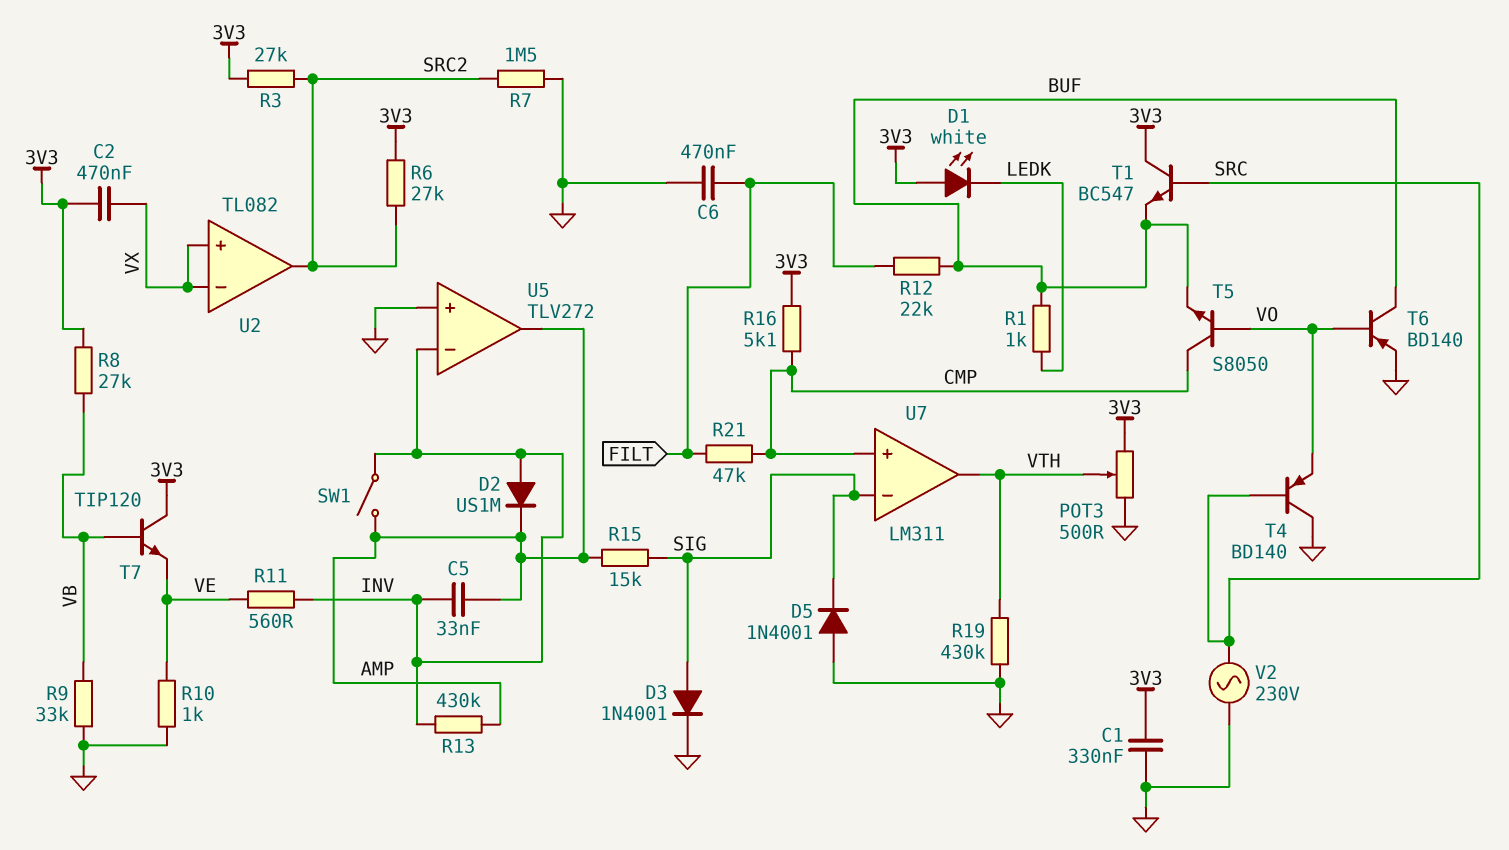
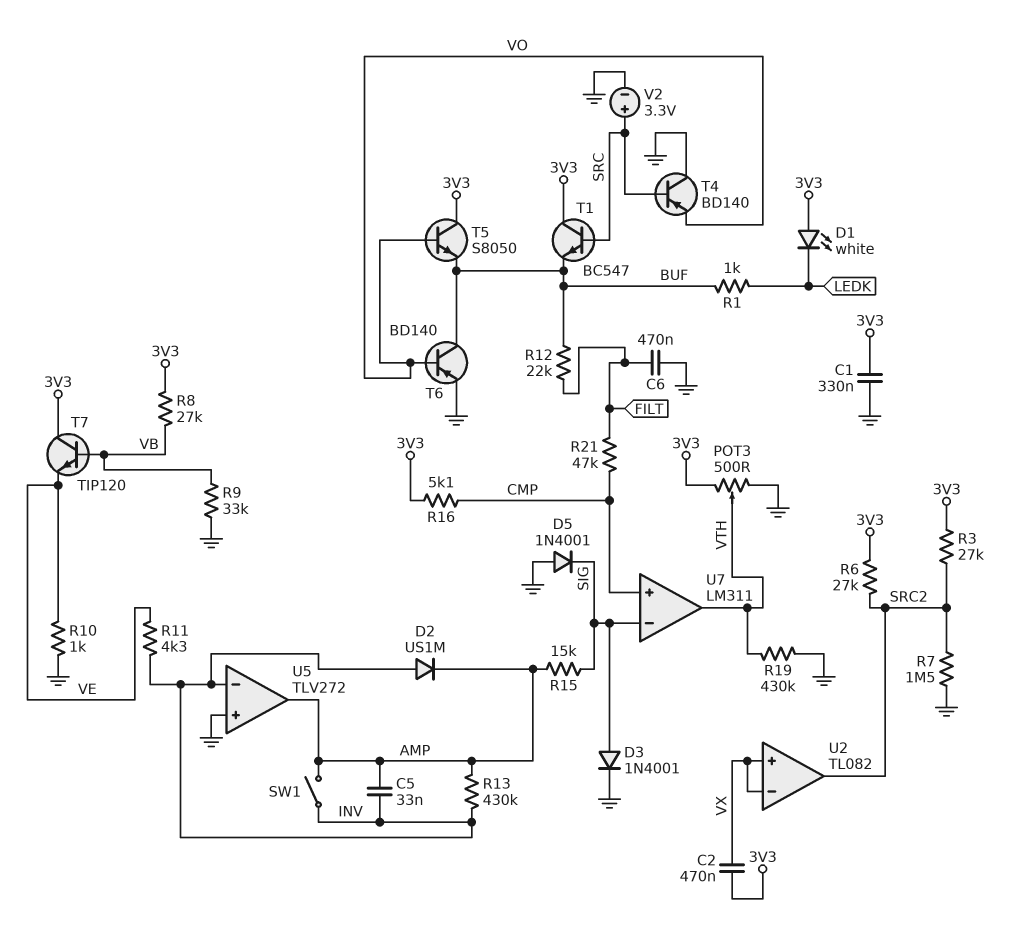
R11: 560 (INV, VE) -> 4.3k (INV, VE)
T5: NPN S8050 (B VO, C CMP, E BUF) -> NPN S8050 (B VO, C 3V3, E BUF)
V2: AC 230V (GND, SRC) -> 3.3V (plus SRC, minus GND)

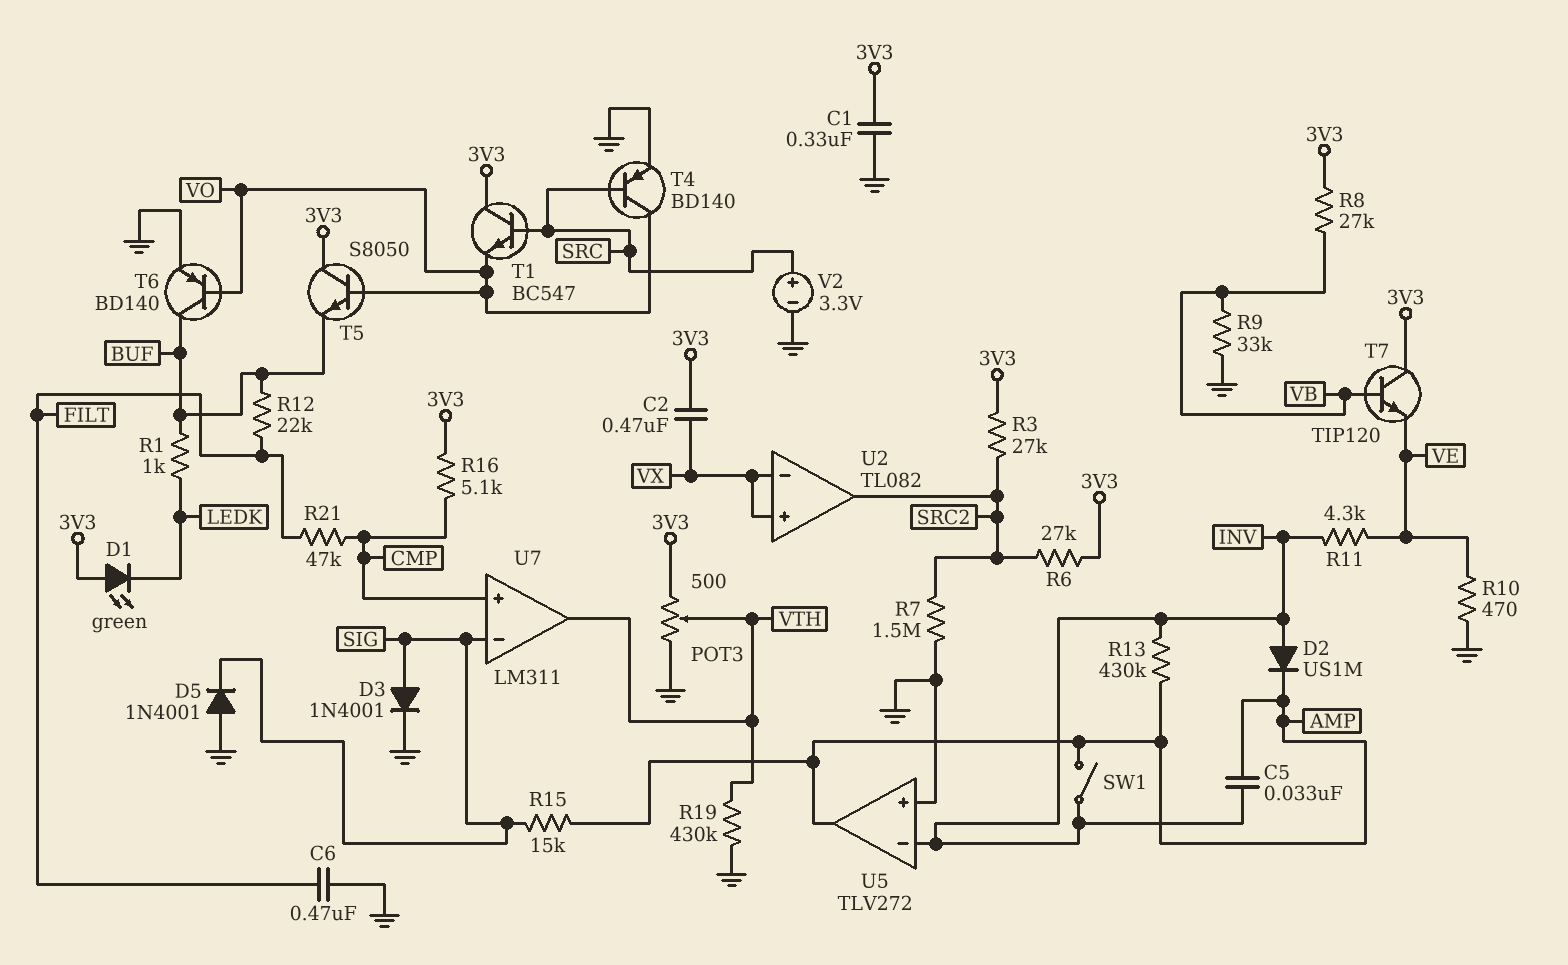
D1: LED white (A 3V3, K LEDK) -> LED green (A 3V3, K LEDK)
R10: 1k (GND, VE) -> 470 (GND, VE)
T1: NPN BC547 (B SRC, C 3V3, E BUF) -> NPN BC547 (B SRC, C 3V3, E VO)
T4: PNP BD140 (B SRC, C GND, E VO) -> PNP BD140 (B SRC, C VO, E GND)

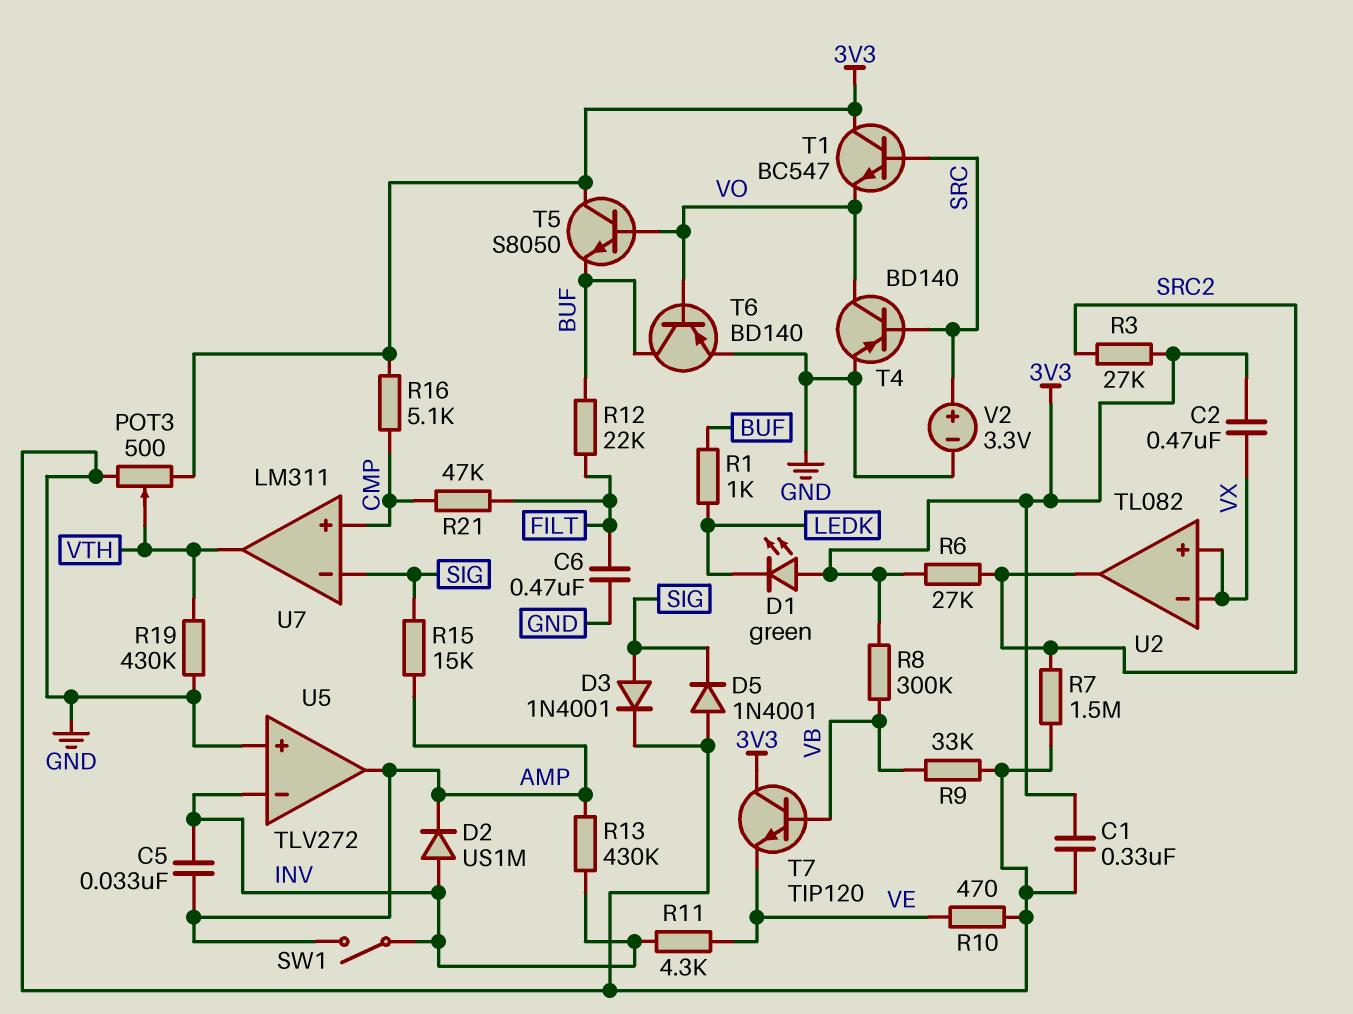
R8: 27k (3V3, VB) -> 300k (3V3, VB)

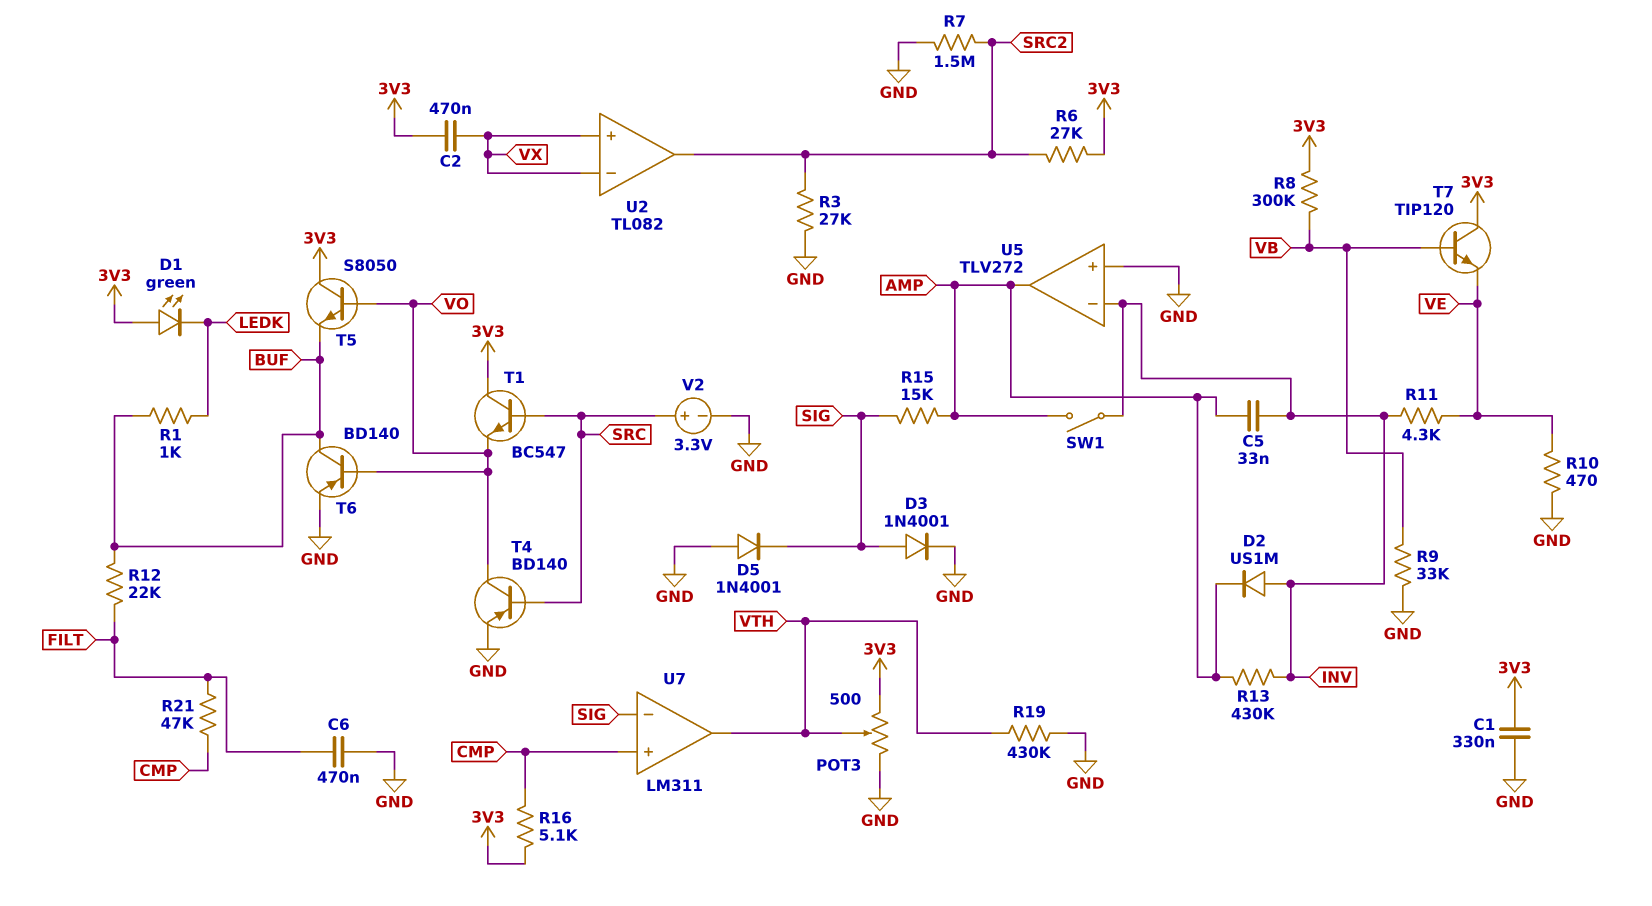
R3: 27k (3V3, SRC2) -> 27k (GND, SRC2)

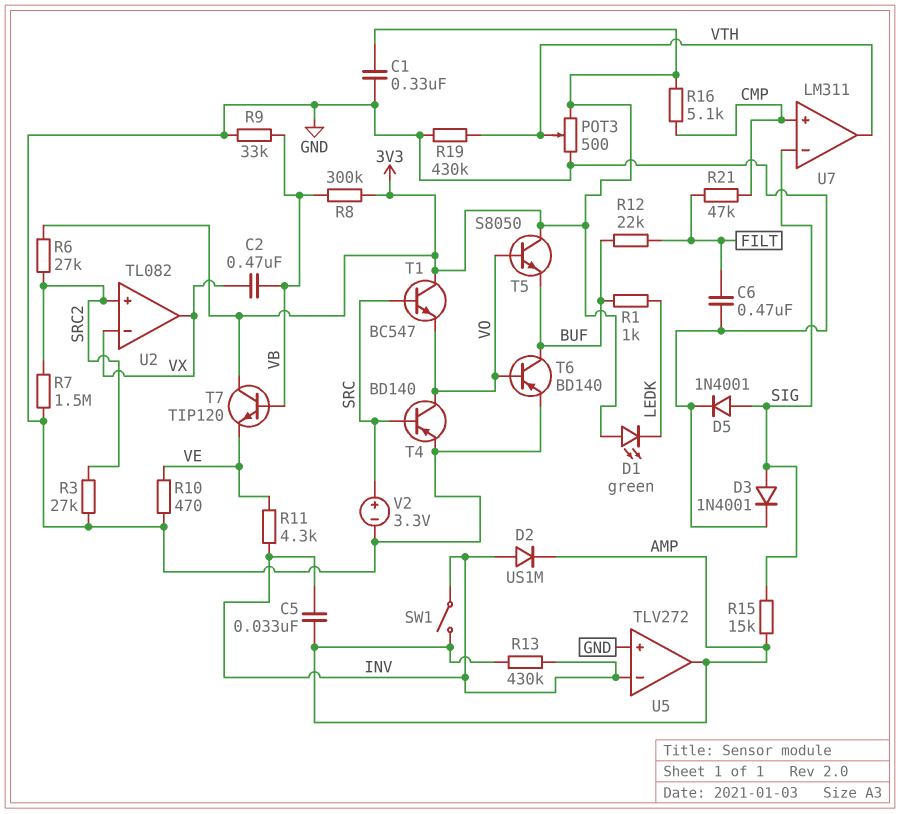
C2: 470nF (3V3, VX) -> 470nF (VB, VX)
D5: diode 1N4001 (A GND, K SIG) -> diode 1N4001 (A SIG, K GND)
U2 pin in+: VX -> SRC2
U2 pin out: SRC2 -> VX

